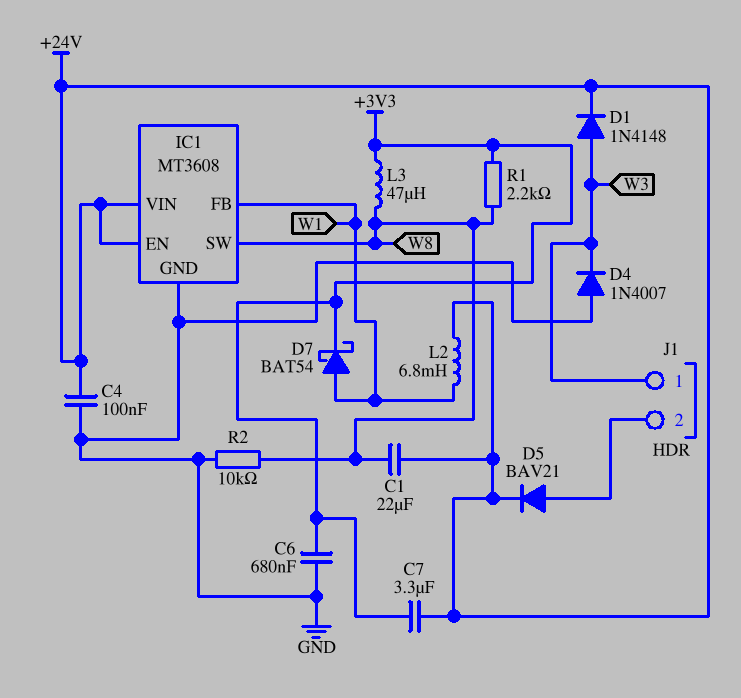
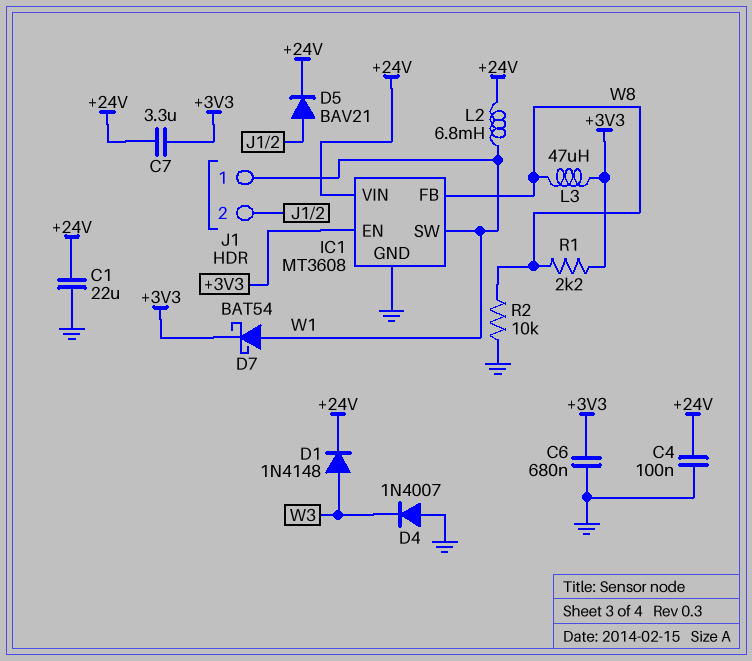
C1: 22uF (+24V, W8) -> 22uF (+24V, GND)
IC1 pin EN: +24V -> +3V3
IC1 pin FB: W1 -> W8
IC1 pin SW: W8 -> W1
J1 pin 1: W3 -> W1

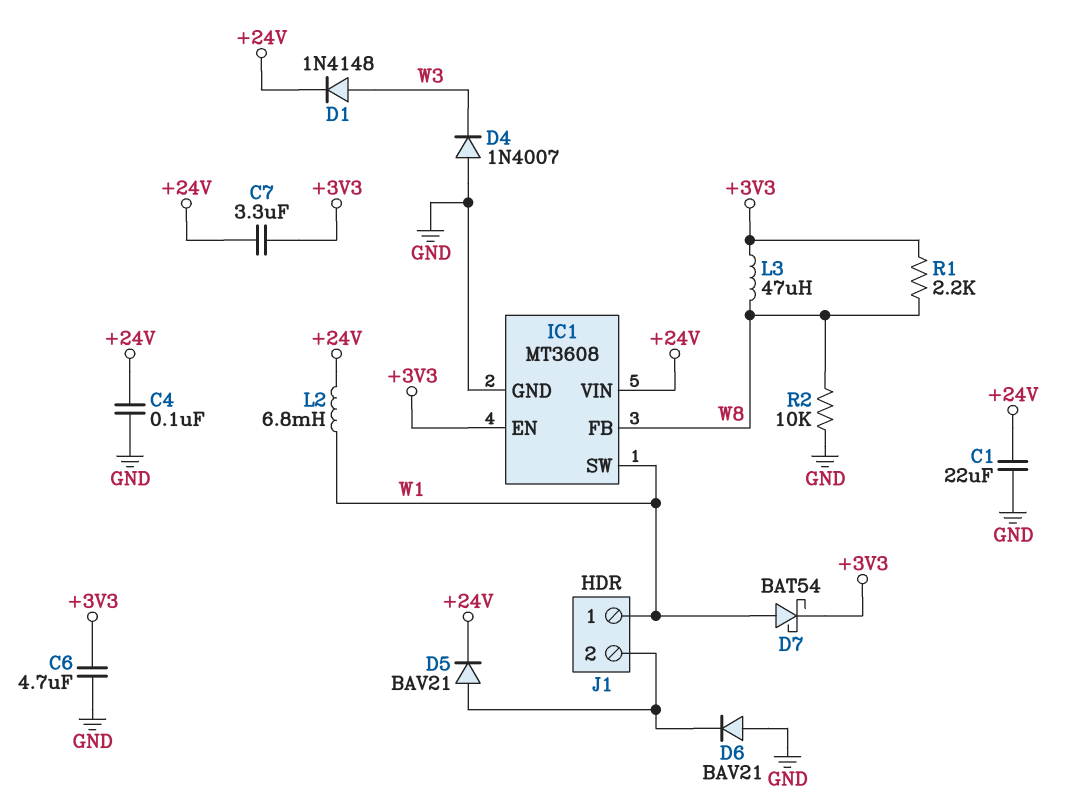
C6: 680nF (+3V3, GND) -> 4.7uF (+3V3, GND)
D6: none -> diode BAV21 (A GND, K J1/2)

